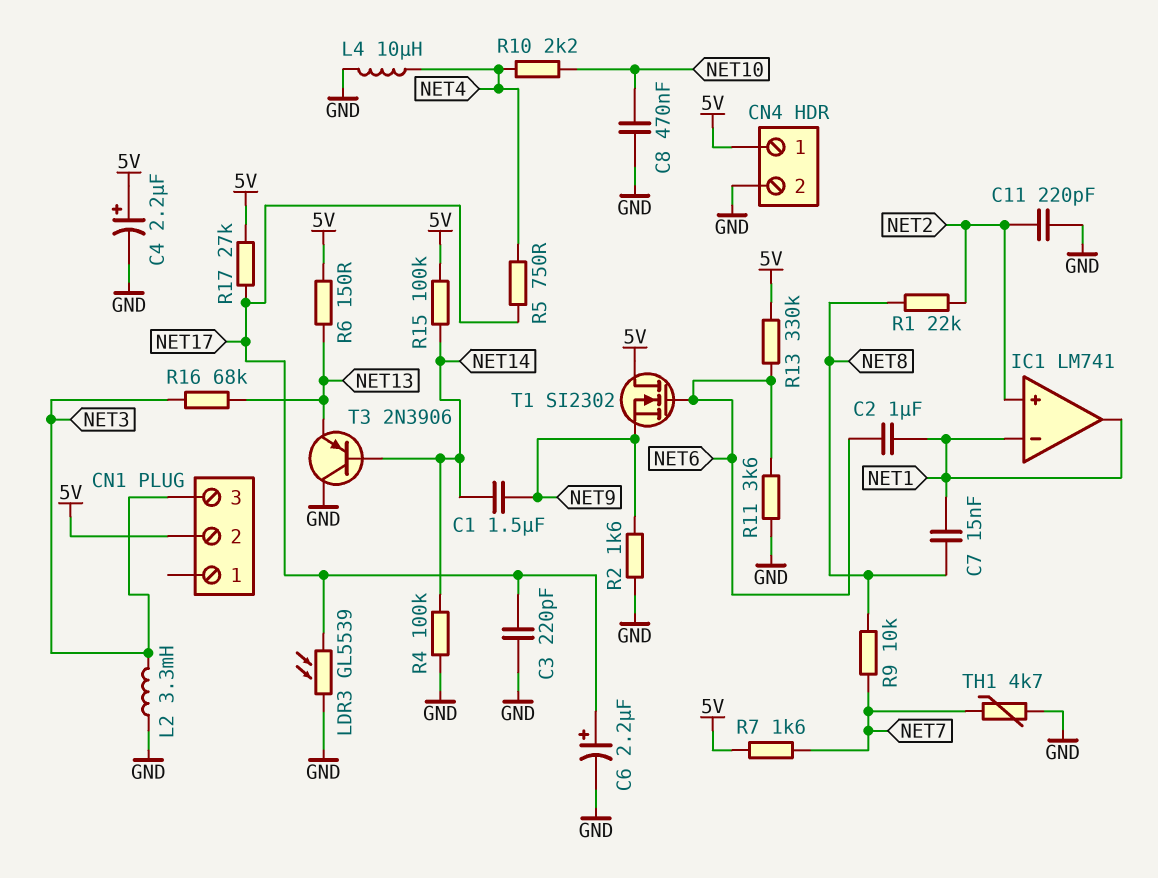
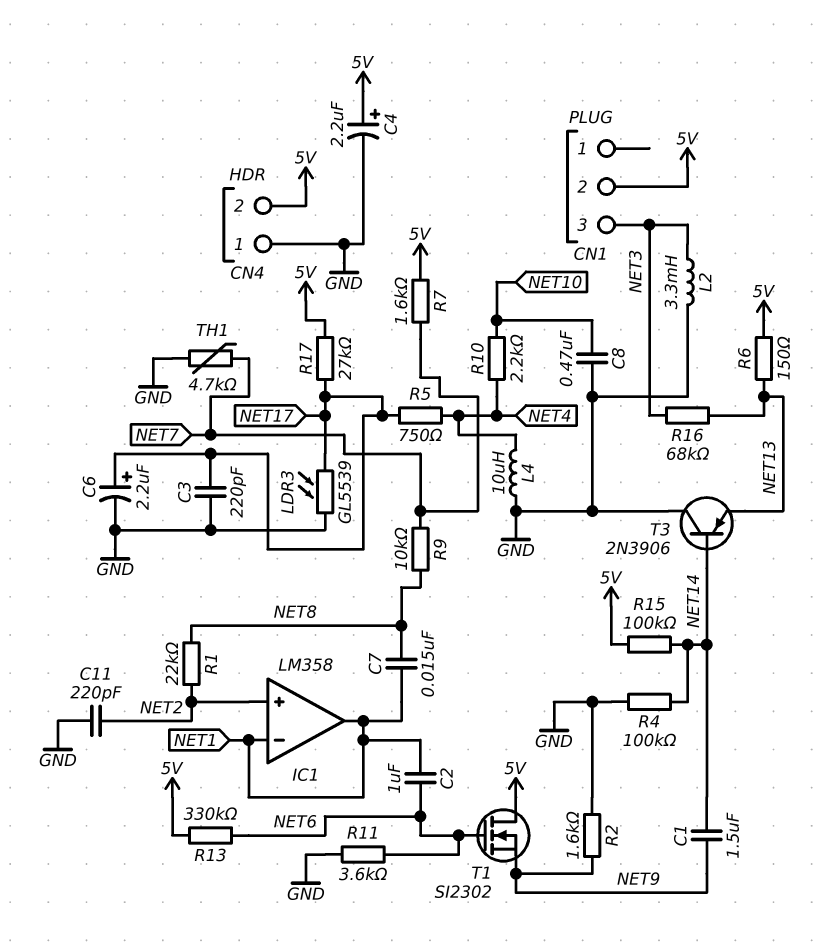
CN4 pin 1: 5V -> GND
CN4 pin 2: GND -> 5V
IC1: LM741 -> LM358

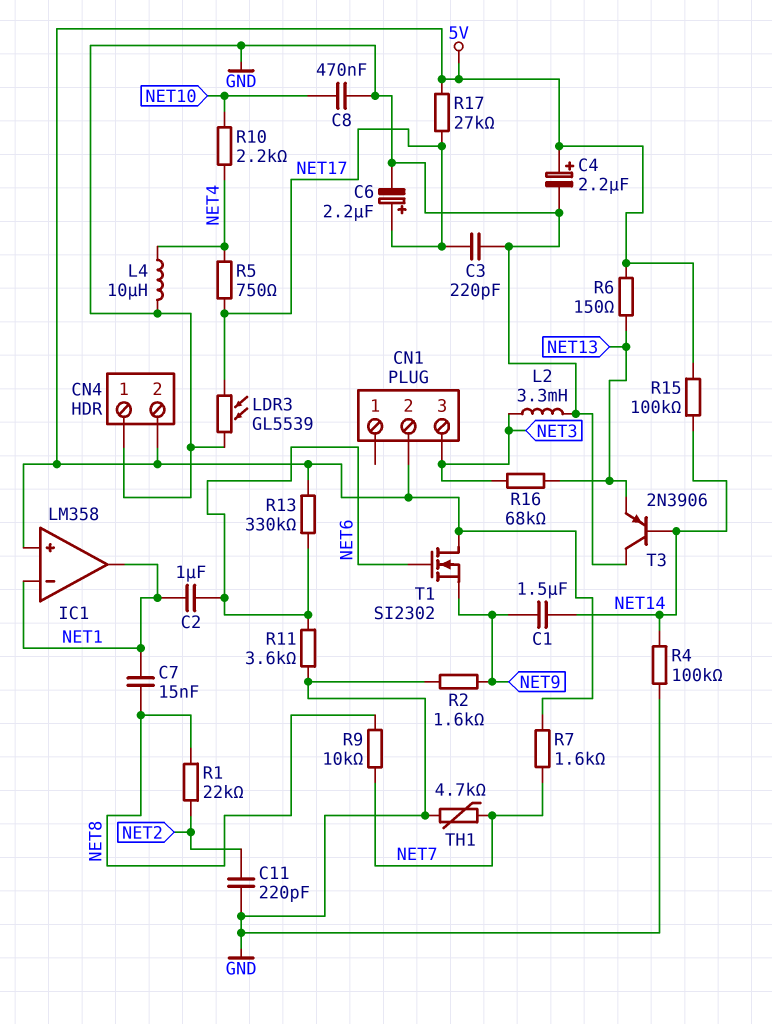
IC1 pin in+: NET2 -> 5V

